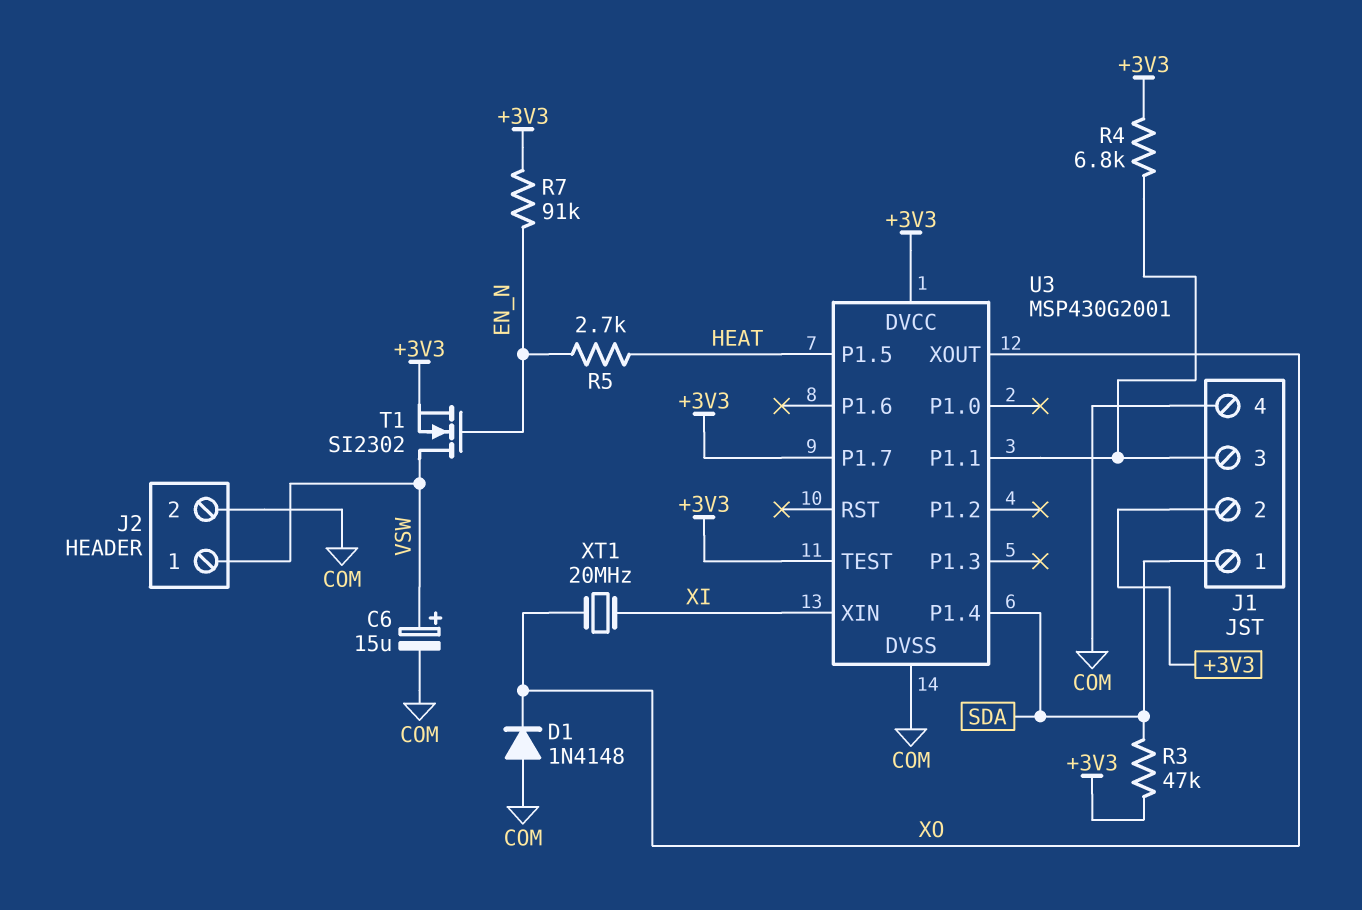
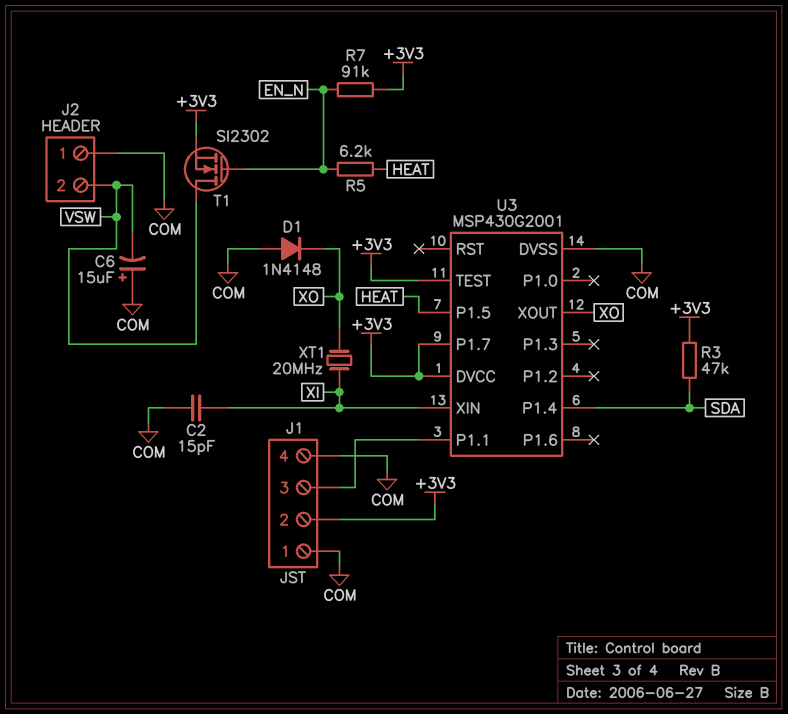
C2: none -> 15pF (COM, XI)
C6: 15uF (plus VSW, minus COM) -> 15uF (plus COM, minus VSW)
J1 pin 1: SDA -> COM
J2 pin 1: VSW -> COM
J2 pin 2: COM -> VSW
R4: 6.8k (+3V3, J1/3) -> none
R5: 2.7k (EN_N, HEAT) -> 6.2k (EN_N, HEAT)

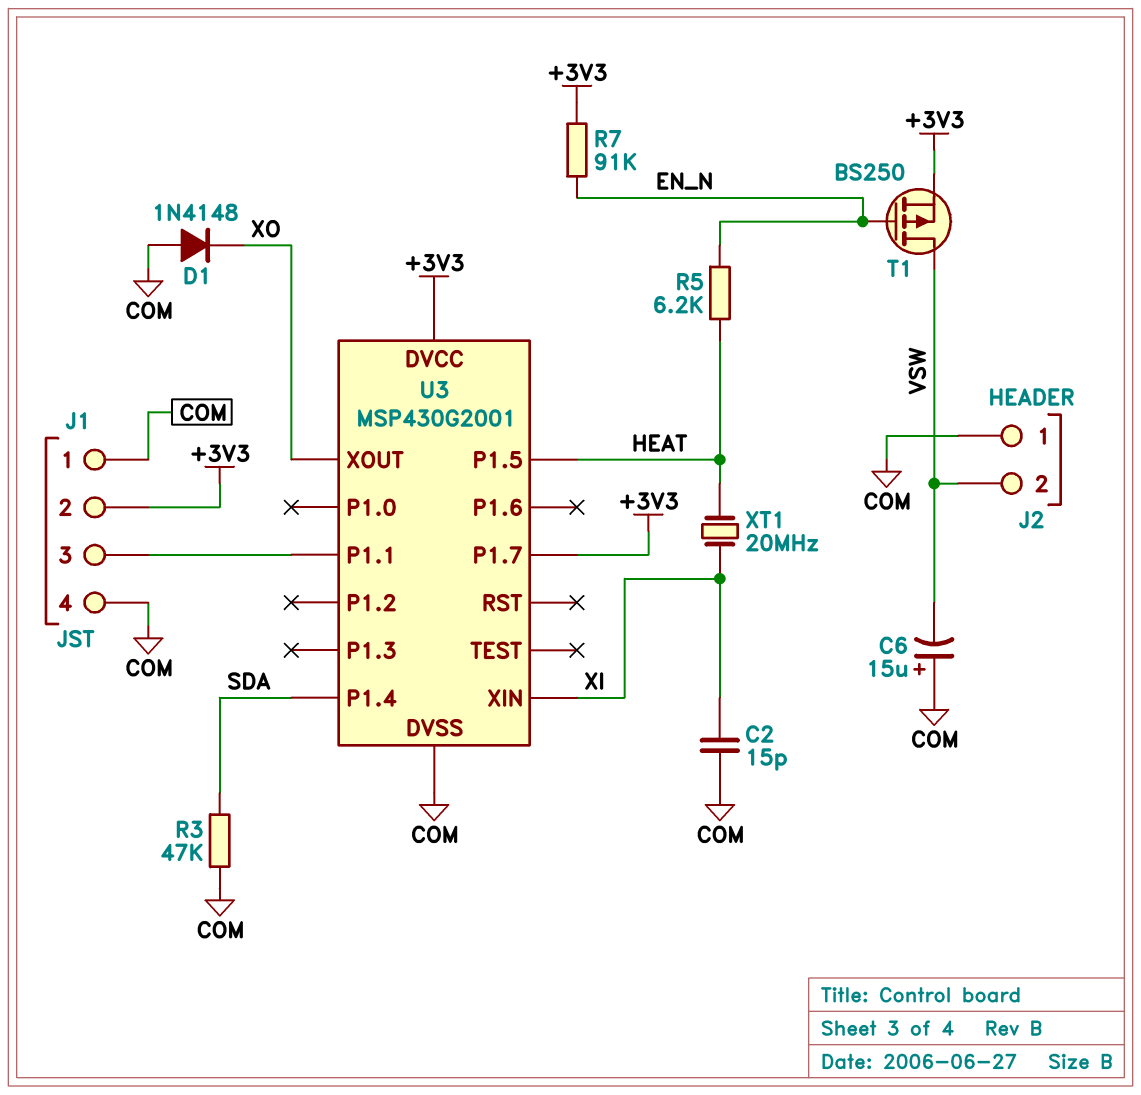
R3: 47k (+3V3, SDA) -> 47k (COM, SDA)
T1: NMOS SI2302 (G EN_N, D VSW, S +3V3) -> PMOS BS250 (G EN_N, D VSW, S +3V3)
U3 pin TEST: +3V3 -> none
XT1: 20MHz (XI, XO) -> 20MHz (HEAT, XI)

